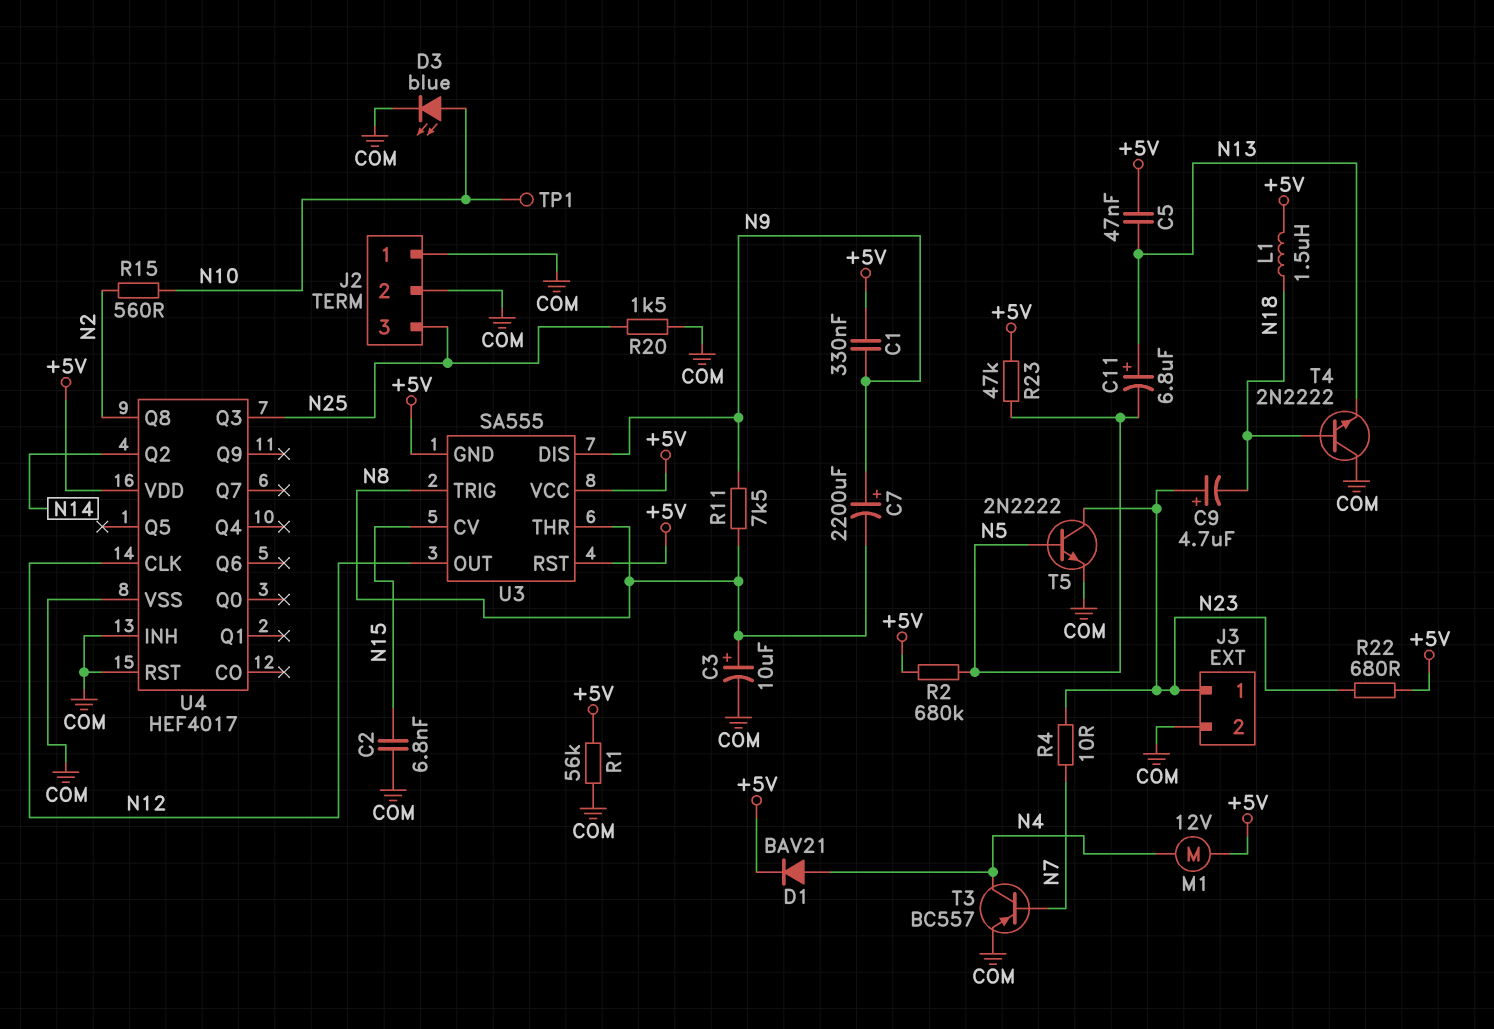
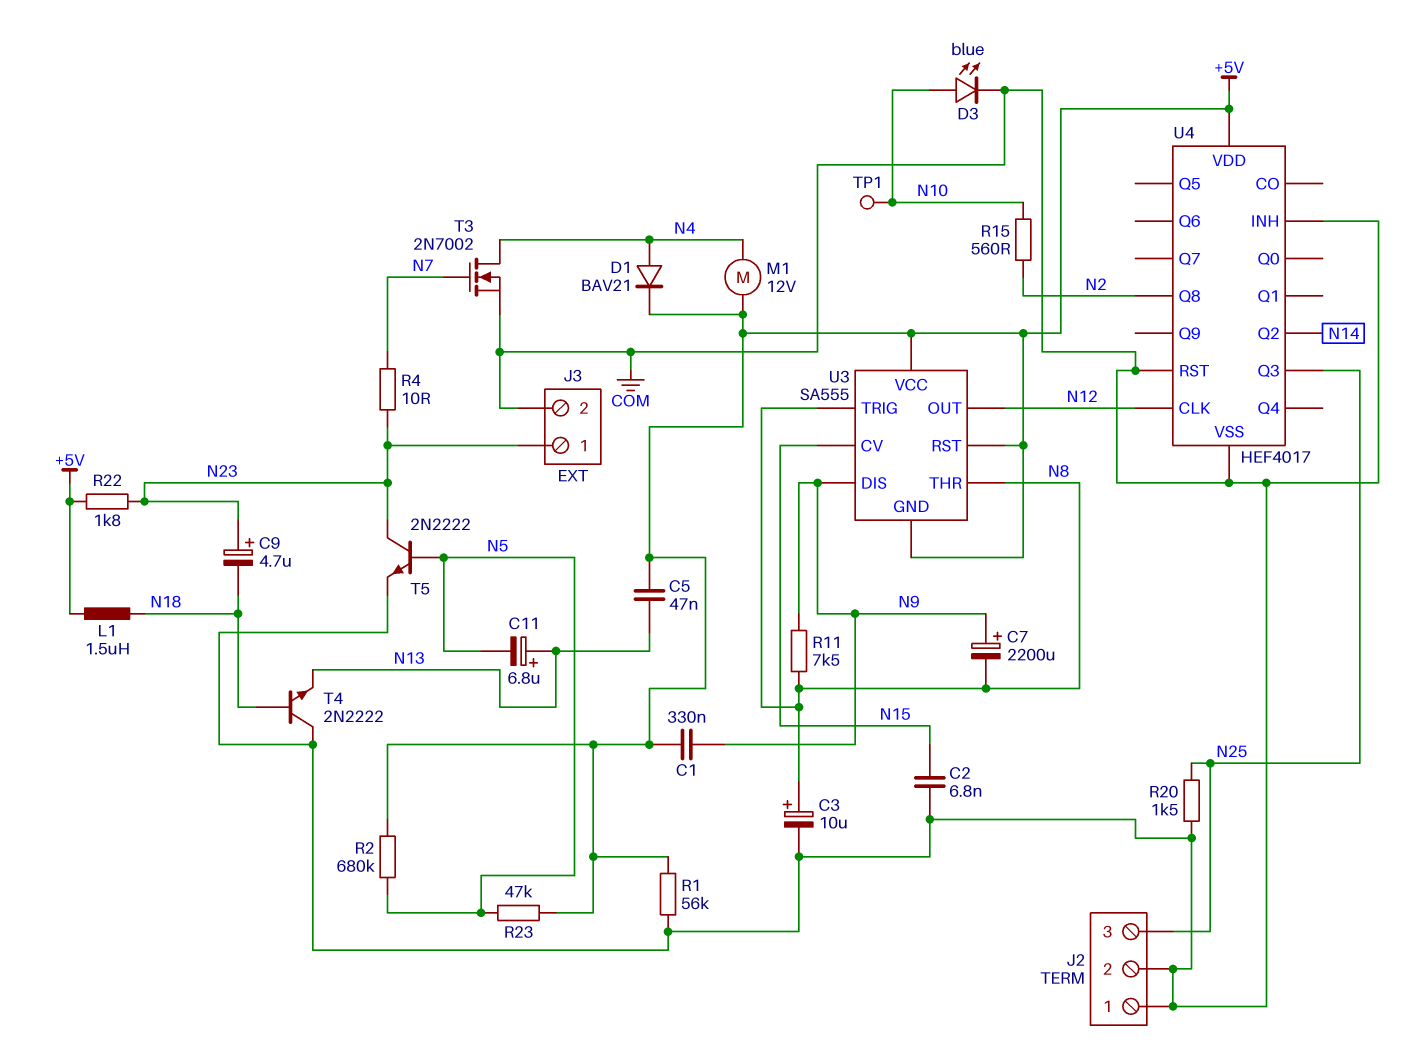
R22: 680 (+5V, N23) -> 1.8k (+5V, N23)
T3: PNP BC557 (B N7, C N4, E COM) -> NMOS 2N7002 (G N7, D N4, S COM)

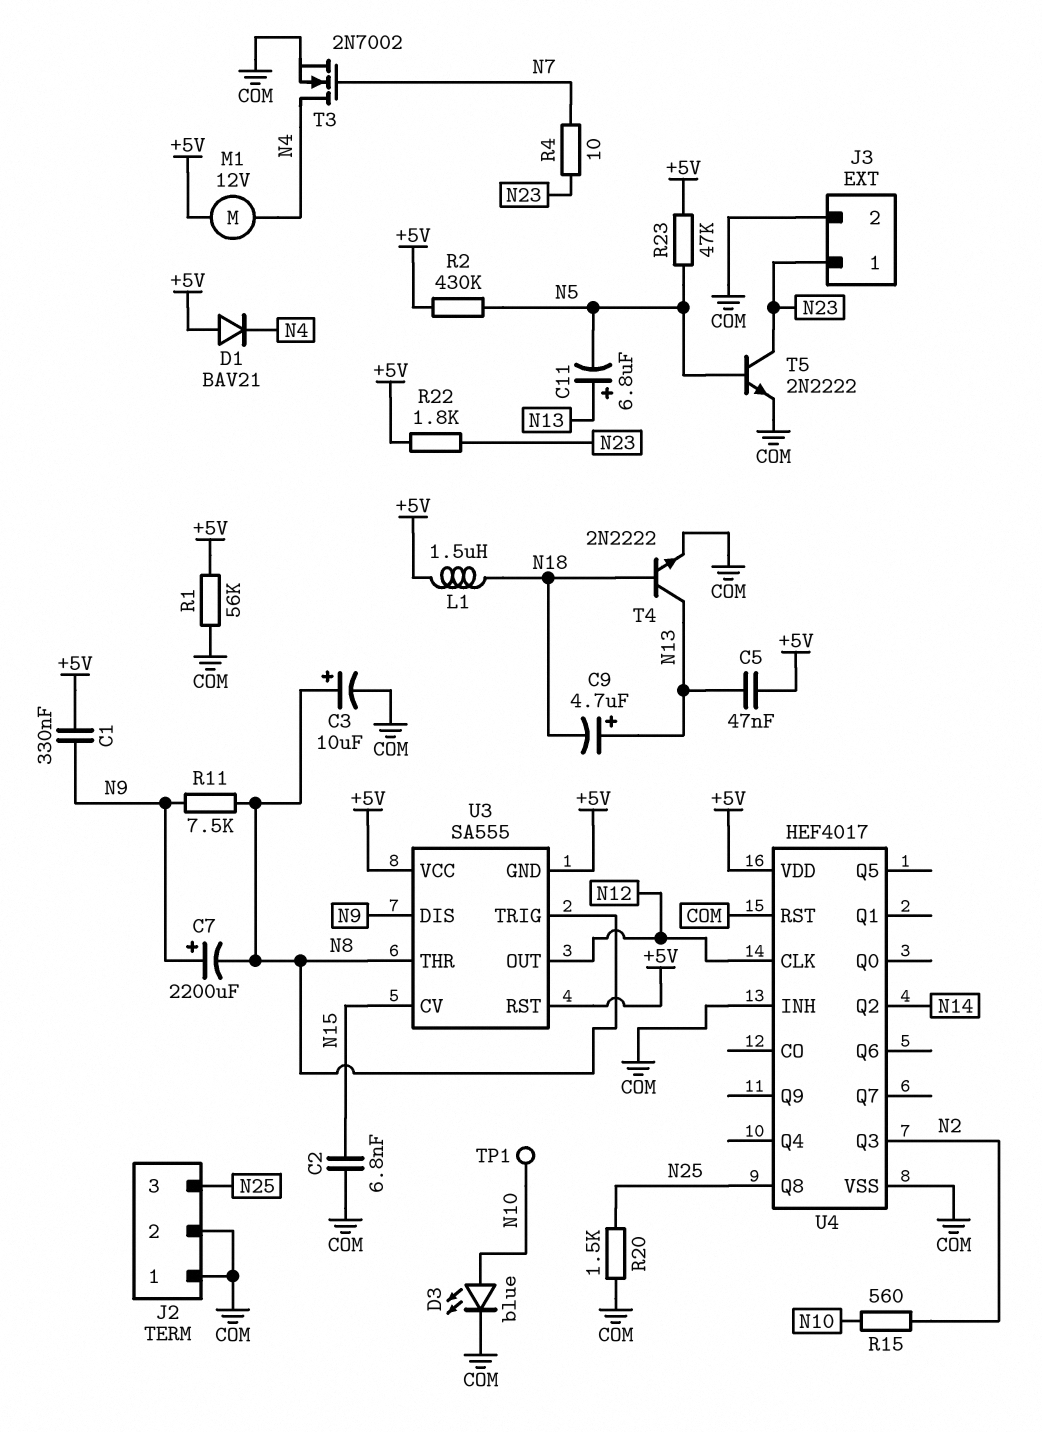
C9: 4.7uF (plus N23, minus N18) -> 4.7uF (plus N13, minus N18)
D1: diode BAV21 (A N4, K +5V) -> diode BAV21 (A +5V, K N4)
R2: 680k (+5V, N5) -> 430k (+5V, N5)
T4: NPN 2N2222 (B N18, C COM, E N13) -> NPN 2N2222 (B N18, C N13, E COM)
U4 pin Q3: N25 -> N2
U4 pin Q8: N2 -> N25

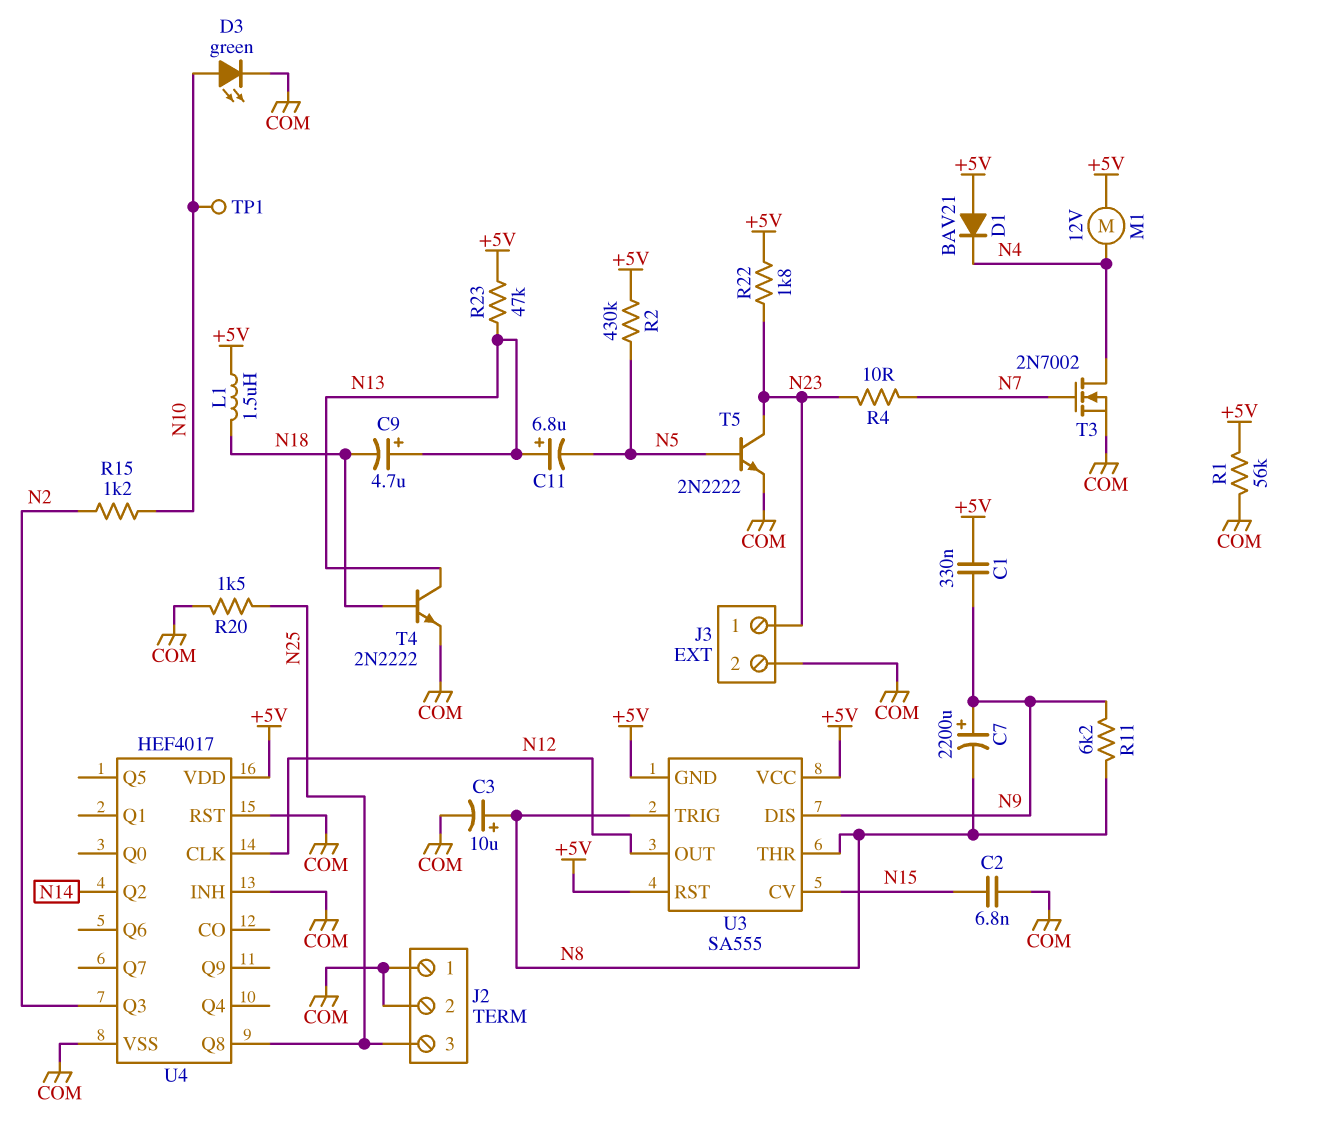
C5: 47nF (+5V, N13) -> none
D3: LED blue (A N10, K COM) -> LED green (A N10, K COM)
R11: 7.5k (N8, N9) -> 6.2k (N8, N9)
R15: 560 (N2, N10) -> 1.2k (N2, N10)
R23: 47k (+5V, N5) -> 47k (+5V, N13)

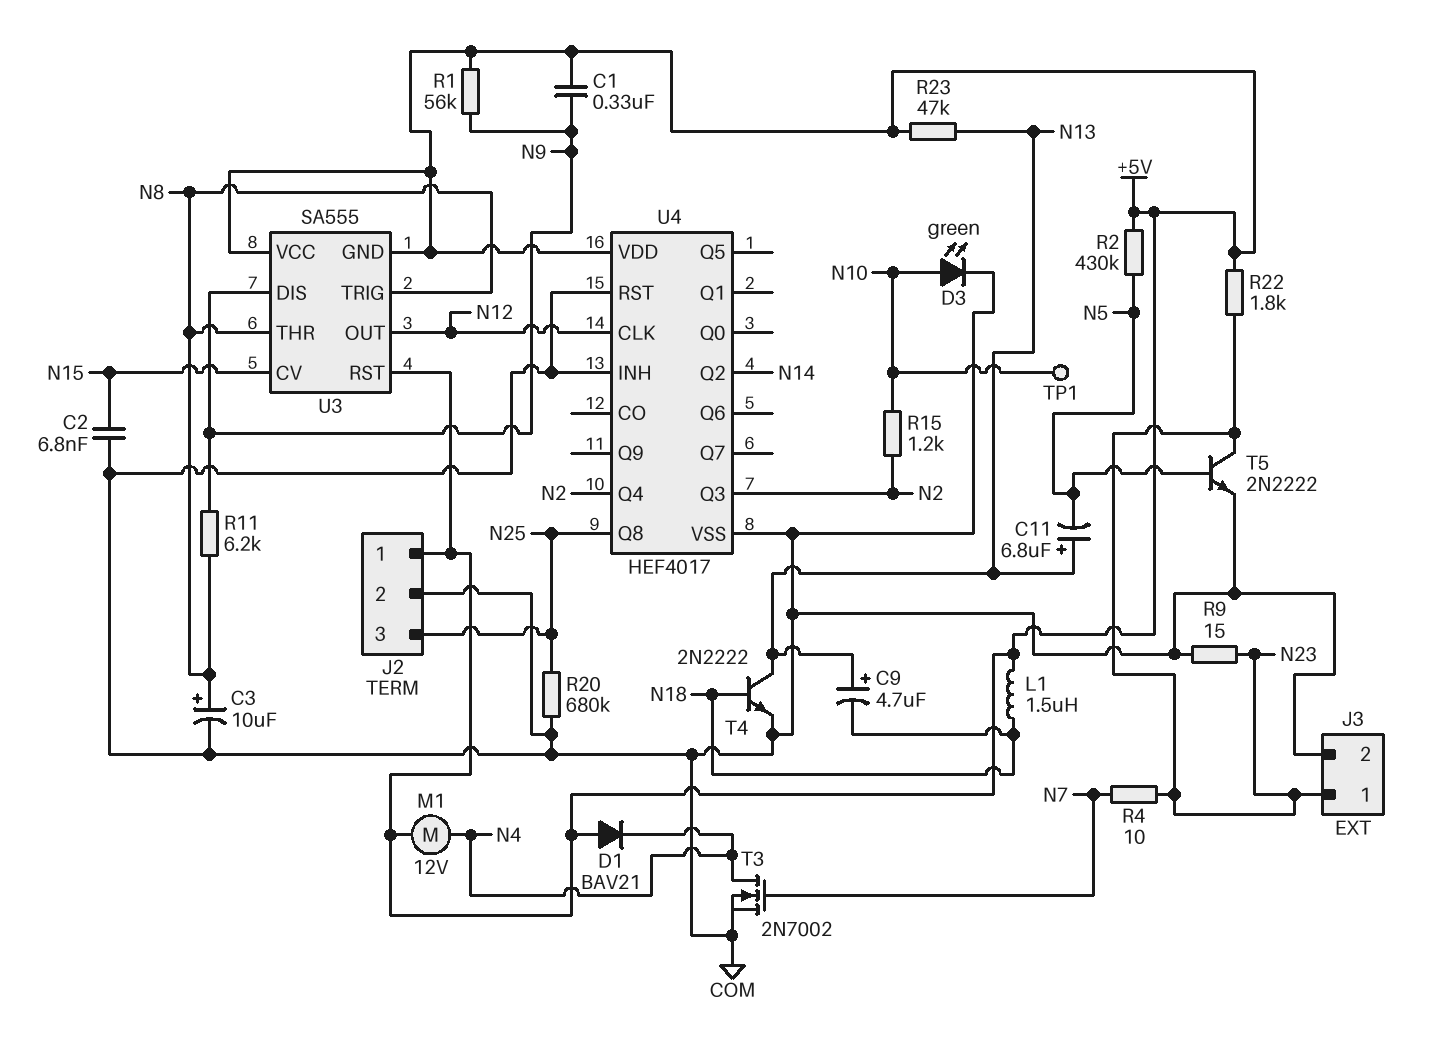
C7: 2200uF (plus N9, minus N8) -> none
J2 pin 1: COM -> +5V
R1: 56k (+5V, COM) -> 56k (+5V, N9)
R9: none -> 15 (COM, N23)
R20: 1.5k (COM, N25) -> 680k (COM, N25)
U4 pin Q4: none -> N2

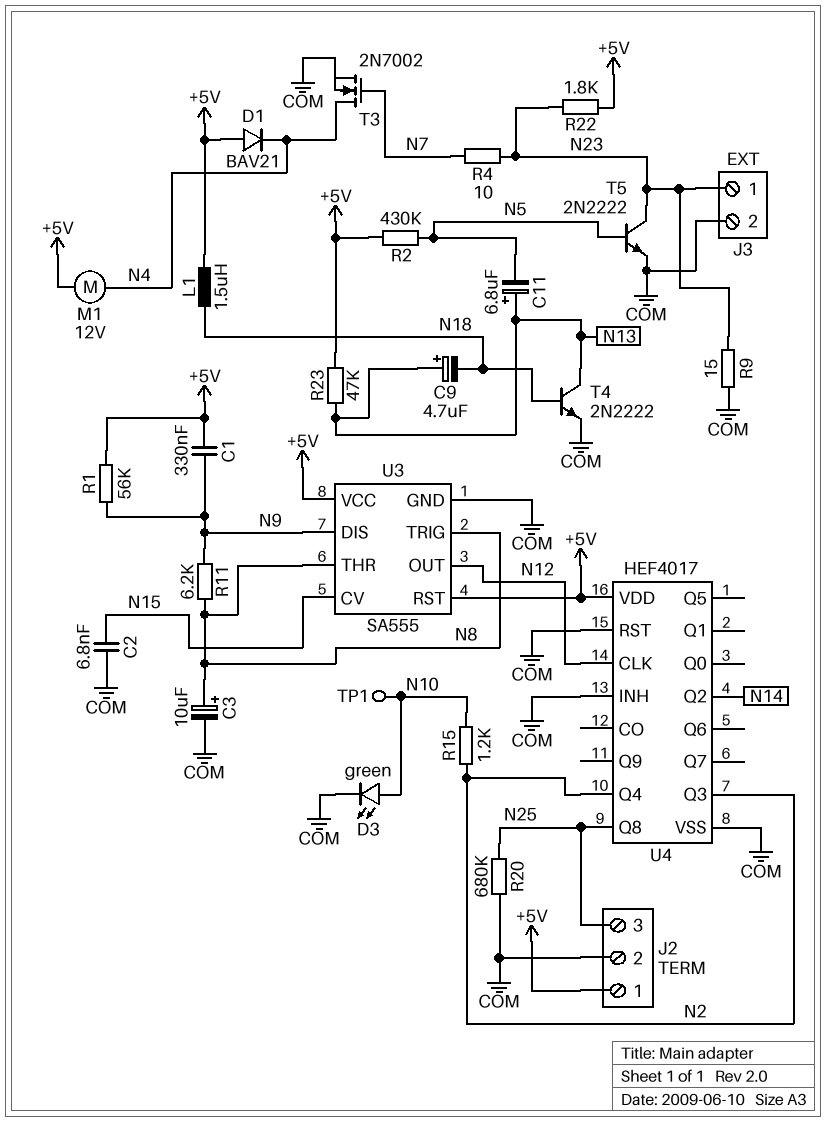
U3 pin GND: +5V -> COM

